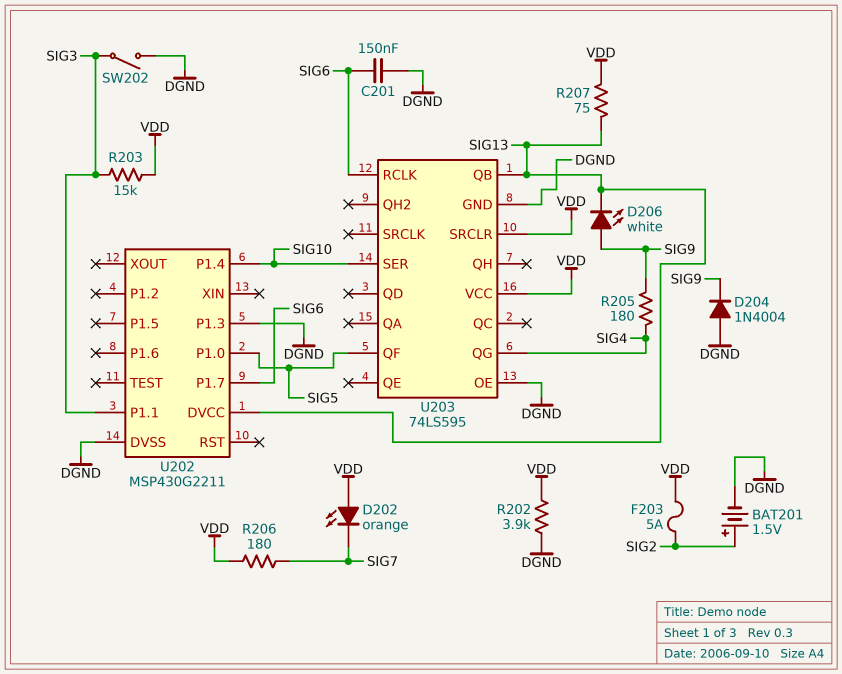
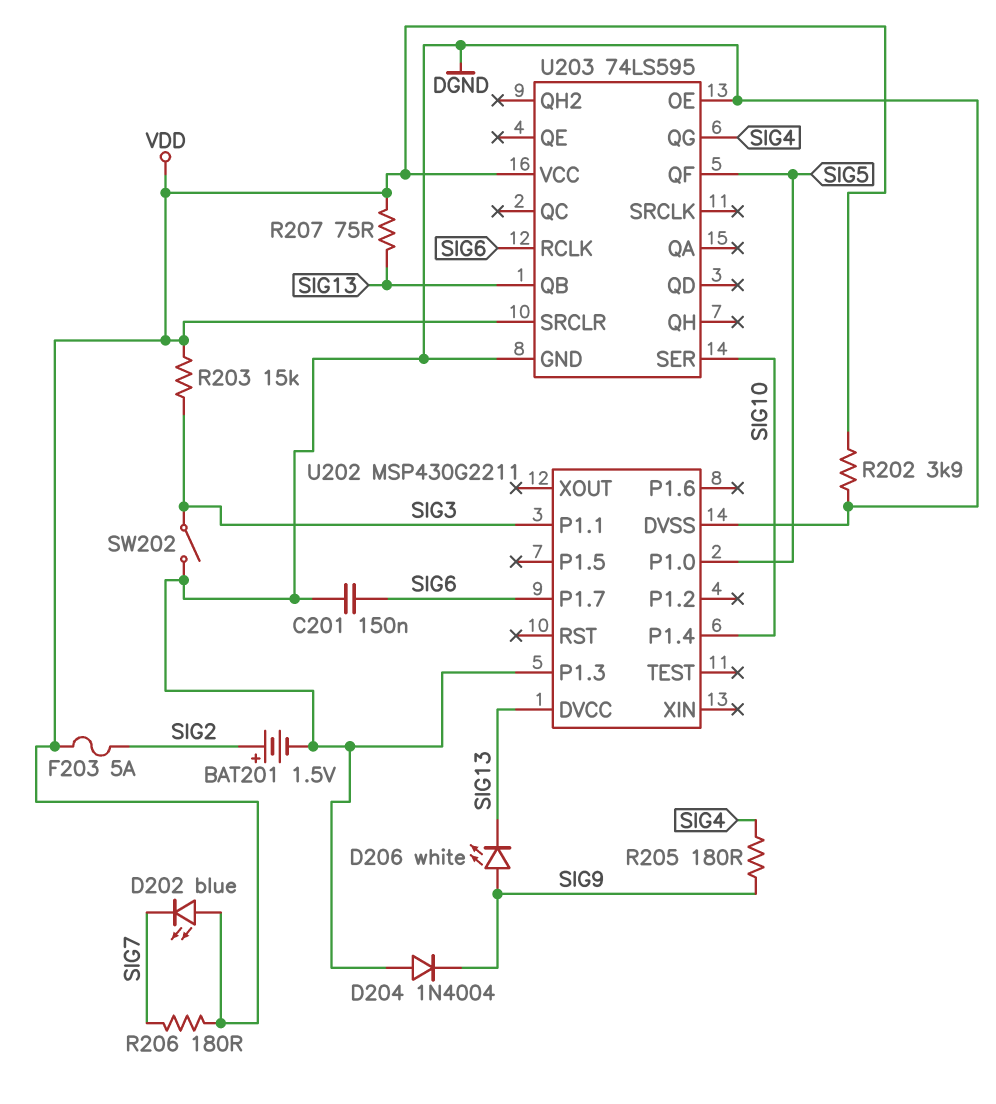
D202: LED orange (A VDD, K SIG7) -> LED blue (A VDD, K SIG7)

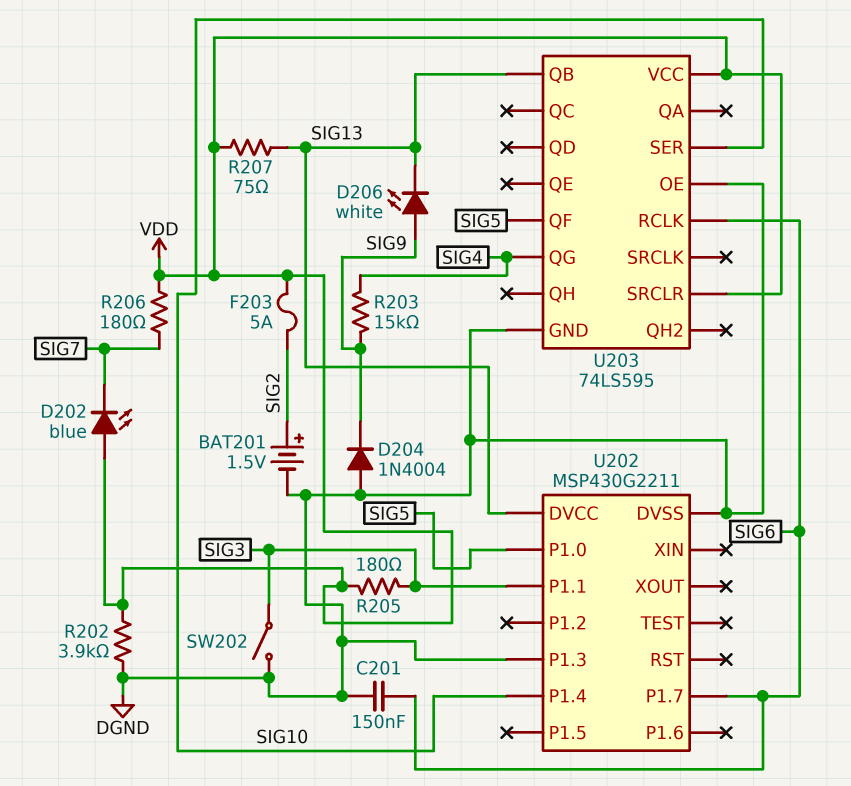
R203: 15k (SIG3, VDD) -> 15k (SIG4, SIG9)
R205: 180 (SIG4, SIG9) -> 180 (SIG3, VDD)

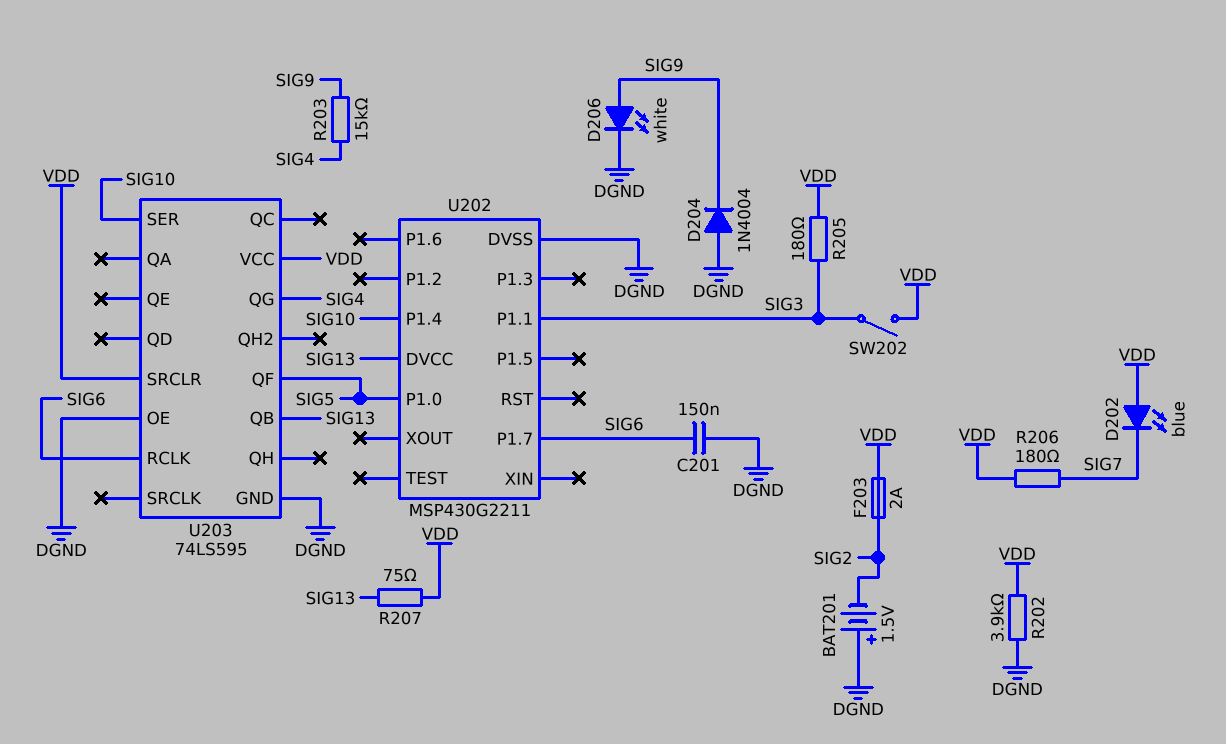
BAT201: 1.5V (plus SIG2, minus DGND) -> 1.5V (plus DGND, minus SIG2)
D206: LED white (A SIG9, K SIG13) -> LED white (A SIG9, K DGND)
F203: 5A (SIG2, VDD) -> 2A (SIG2, VDD)
SW202: switch (DGND, SIG3) -> switch (SIG3, VDD)
U202 pin P1.3: DGND -> none

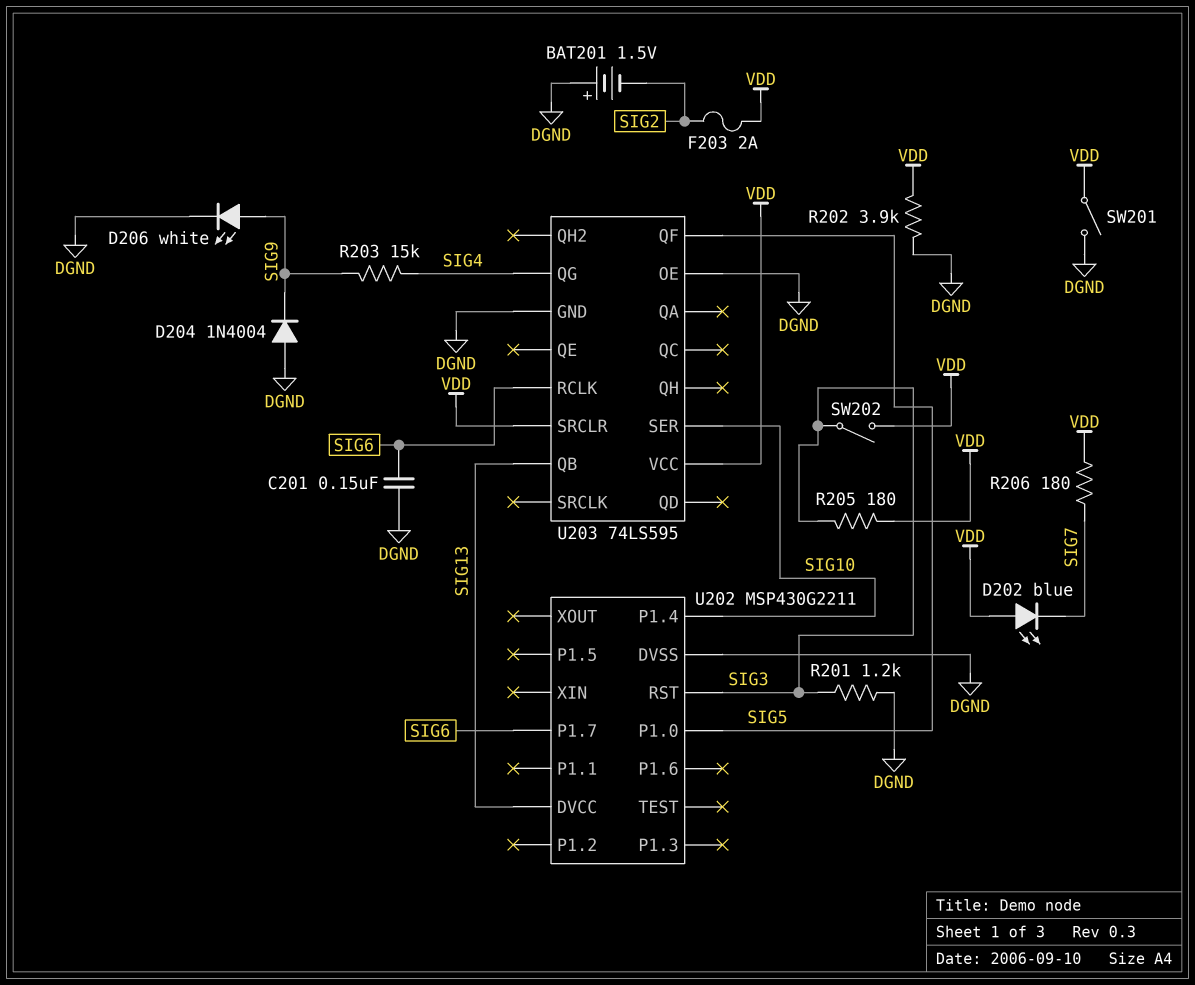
R201: none -> 1.2k (DGND, SIG3)
R207: 75 (SIG13, VDD) -> none
SW201: none -> switch (DGND, VDD)
U202 pin P1.1: SIG3 -> none
U202 pin RST: none -> SIG3

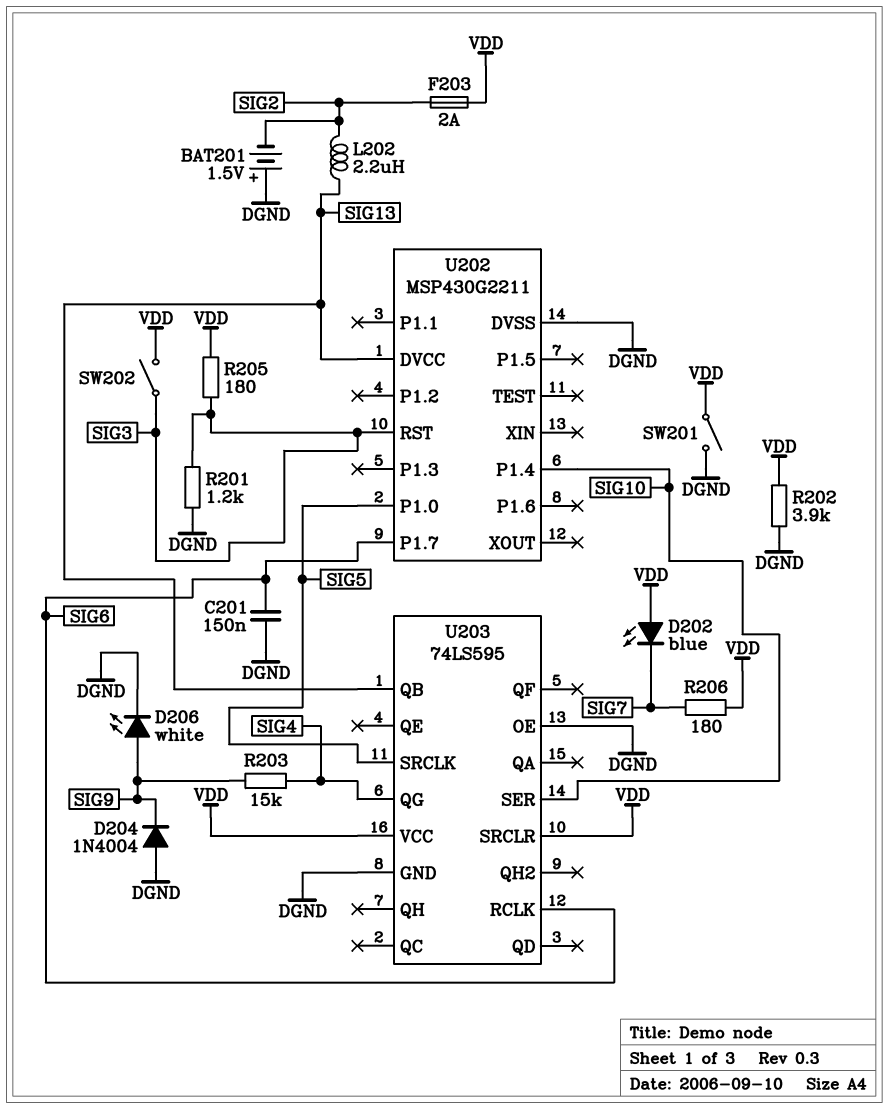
L202: none -> 2.2uH (SIG2, SIG13)
U203 pin QF: SIG5 -> none
U203 pin SRCLK: none -> SIG5

